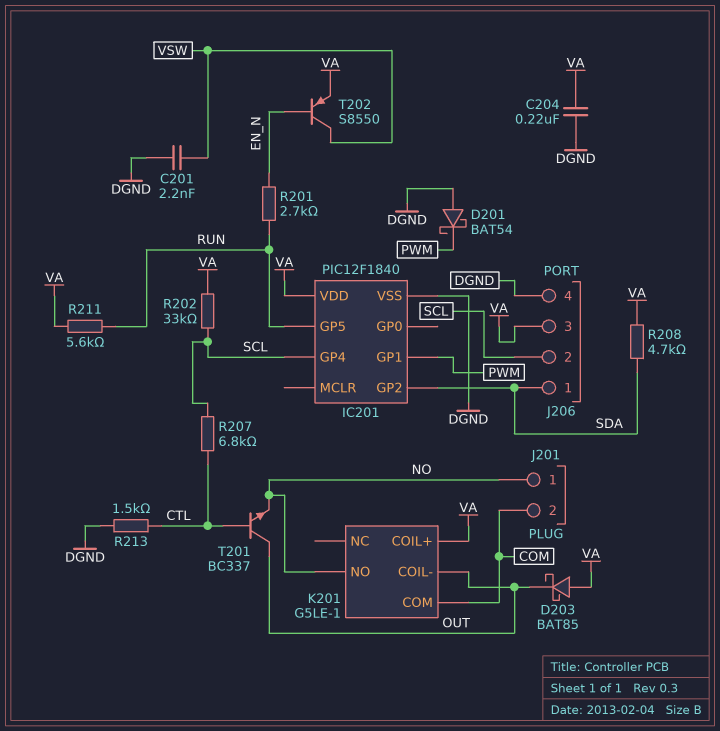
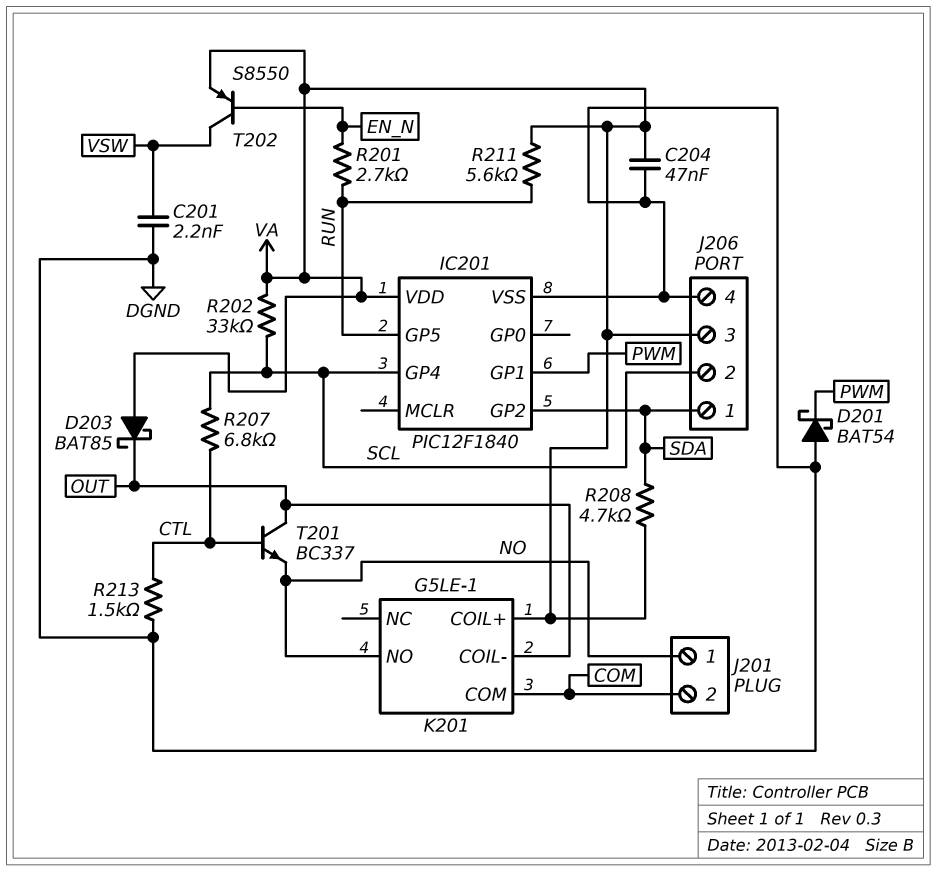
C204: 220nF (DGND, VA) -> 47nF (DGND, VA)

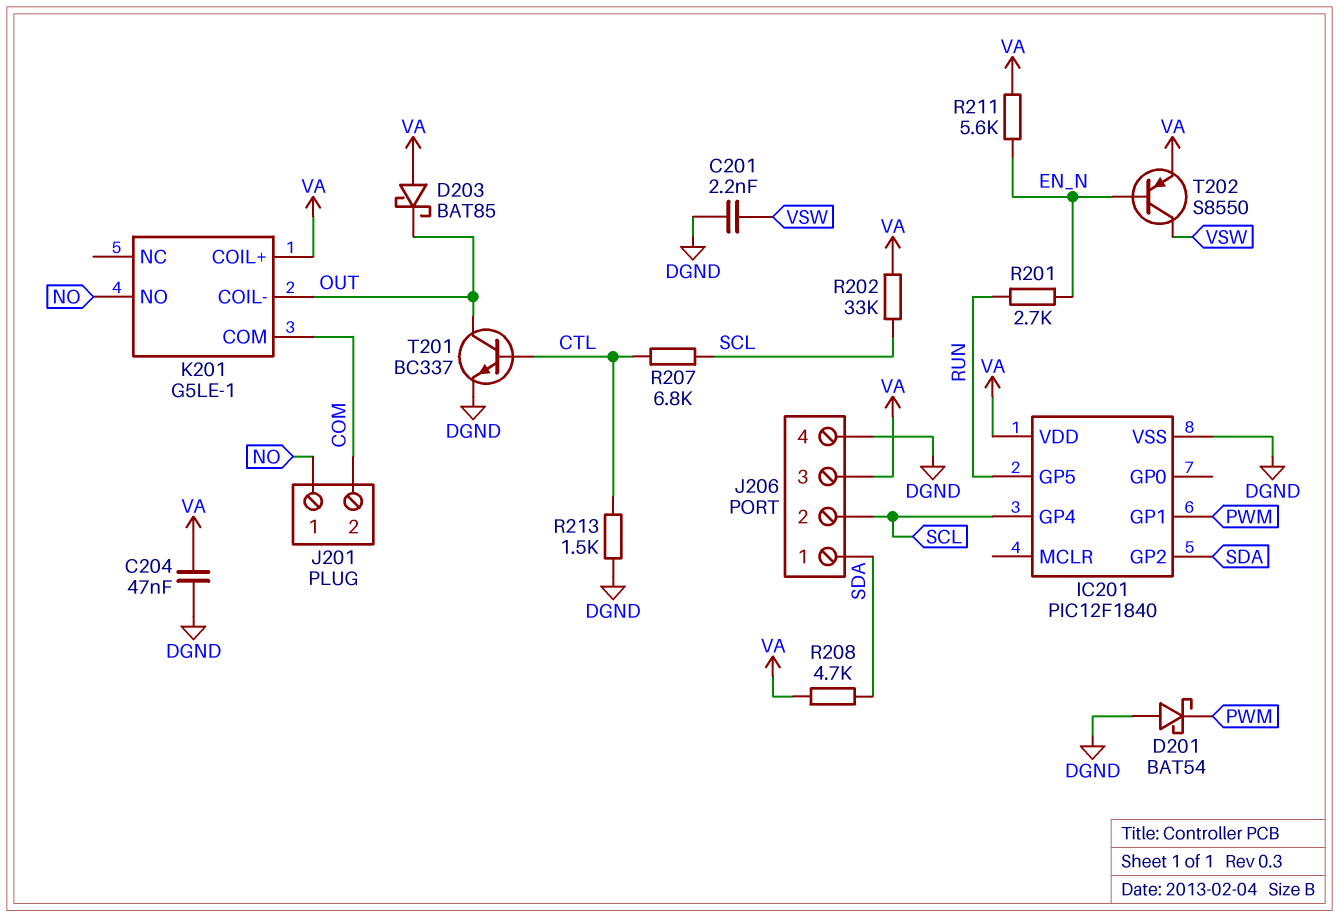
R211: 5.6k (RUN, VA) -> 5.6k (EN_N, VA)
T201: NPN BC337 (B CTL, C OUT, E NO) -> NPN BC337 (B CTL, C OUT, E DGND)

